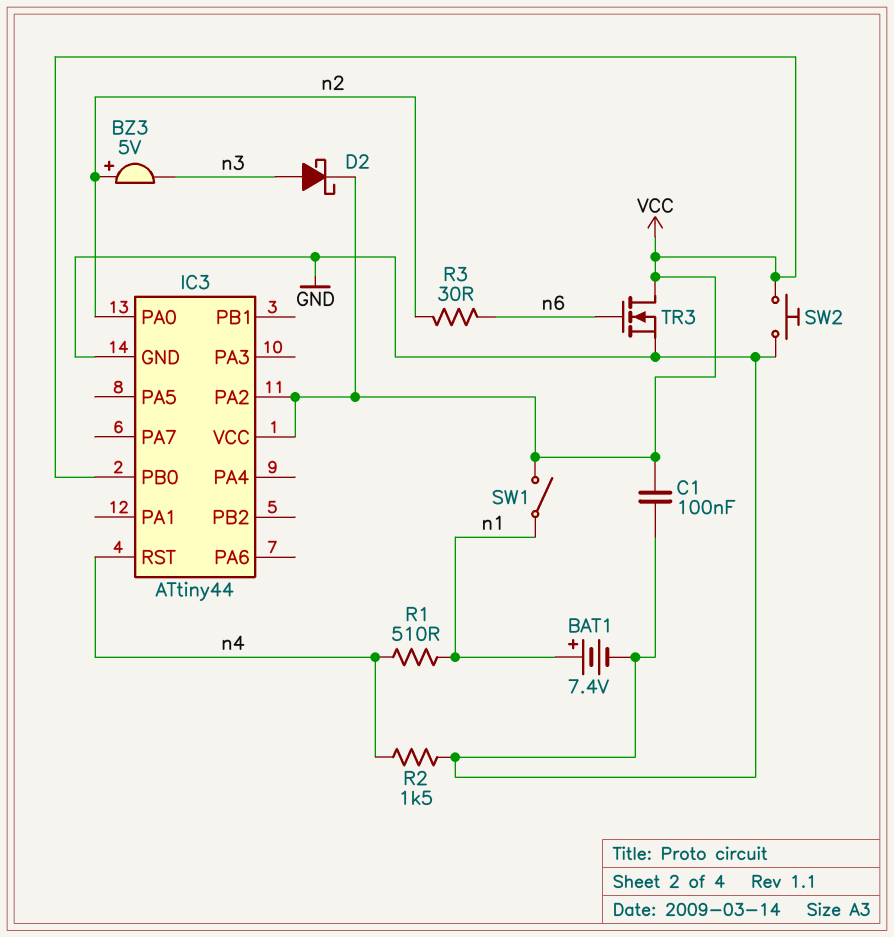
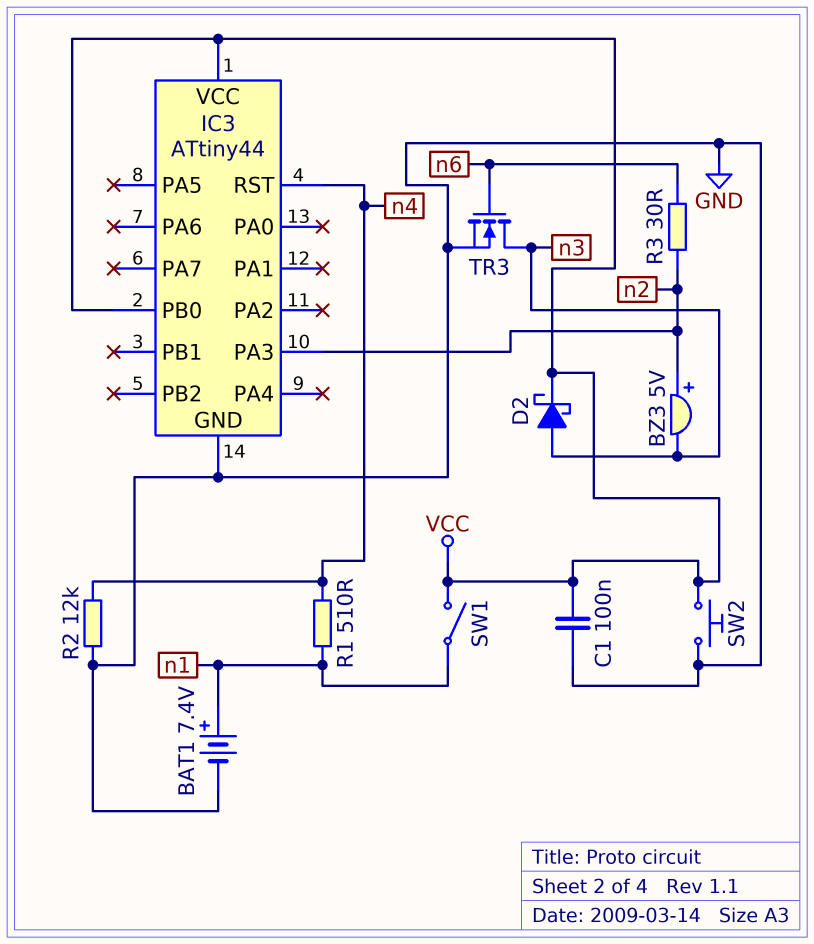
IC3 pin PA0: n2 -> none
IC3 pin PA2: VCC -> none
IC3 pin PA3: none -> n2
R2: 1.5k (GND, n4) -> 12k (GND, n4)
TR3: NMOS (G n6, D VCC, S GND) -> NMOS (G n6, D n3, S GND)

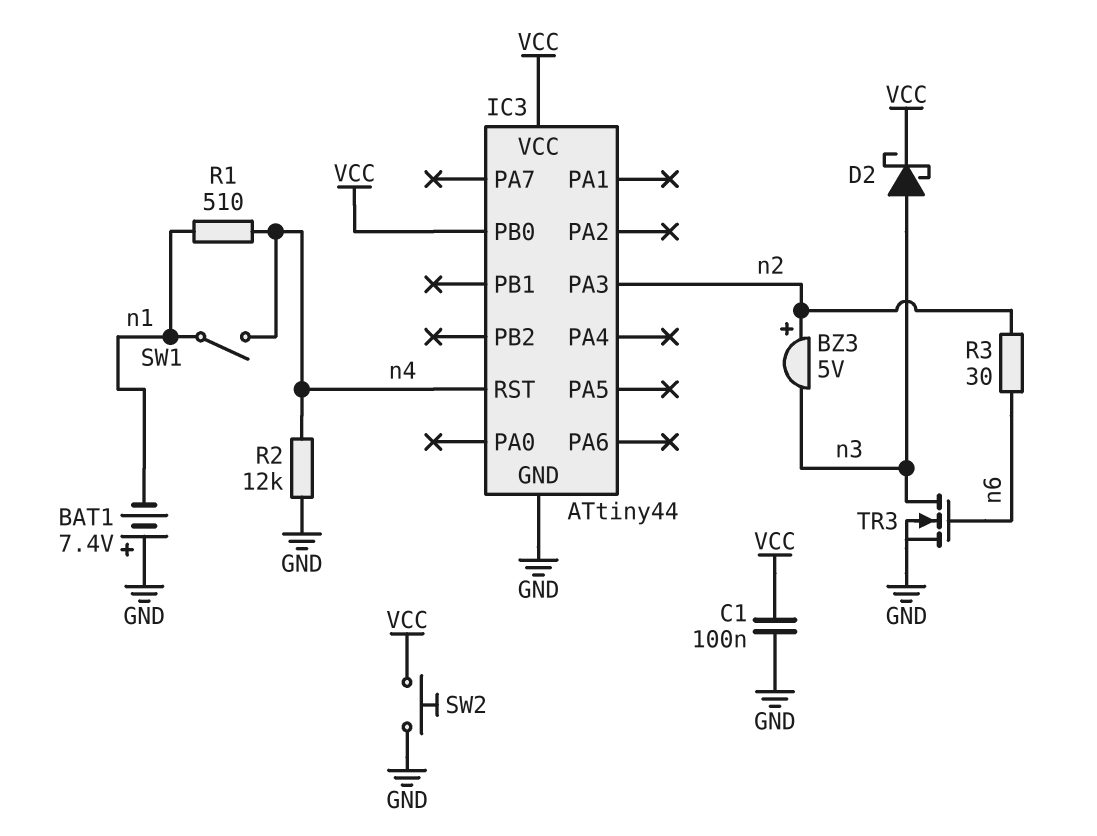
BAT1: 7.4V (plus n1, minus GND) -> 7.4V (plus GND, minus n1)
SW1: switch (VCC, n1) -> switch (n1, n4)

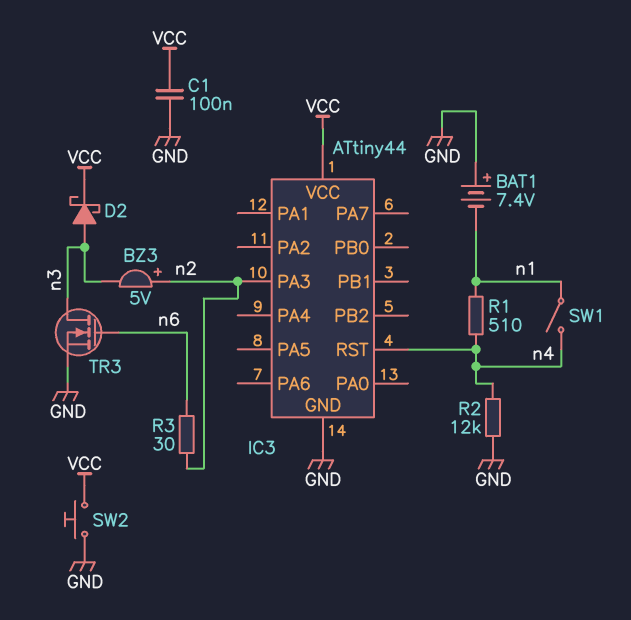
IC3 pin PB0: VCC -> none

